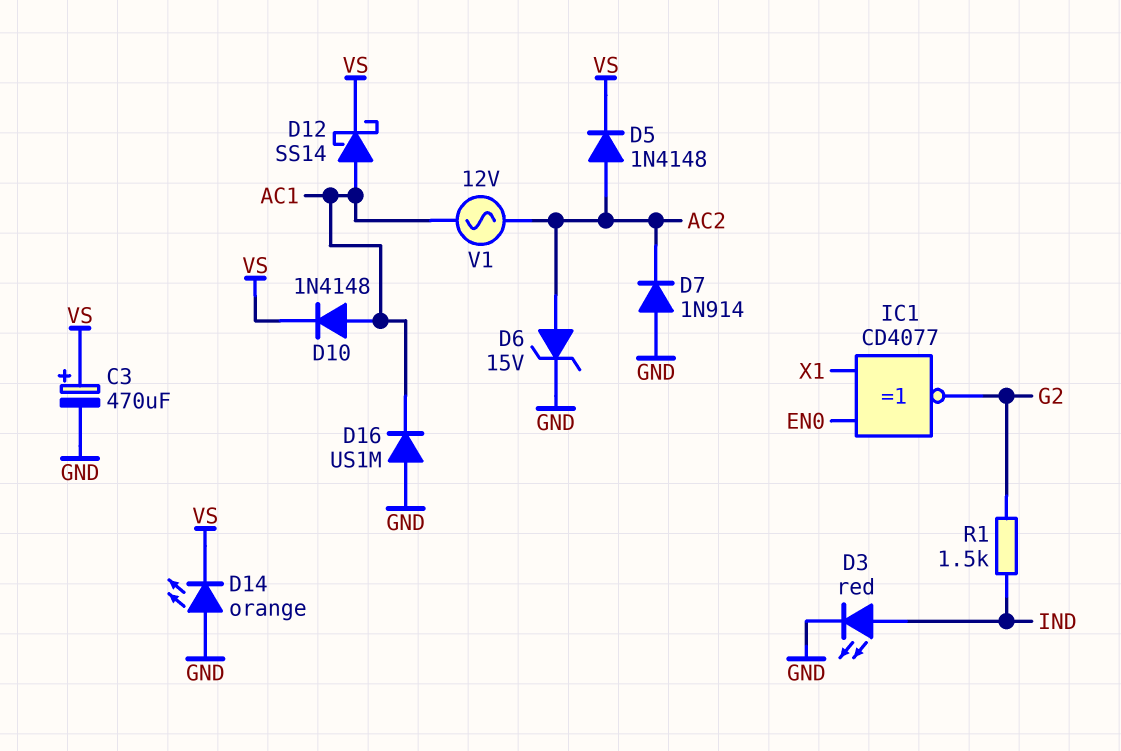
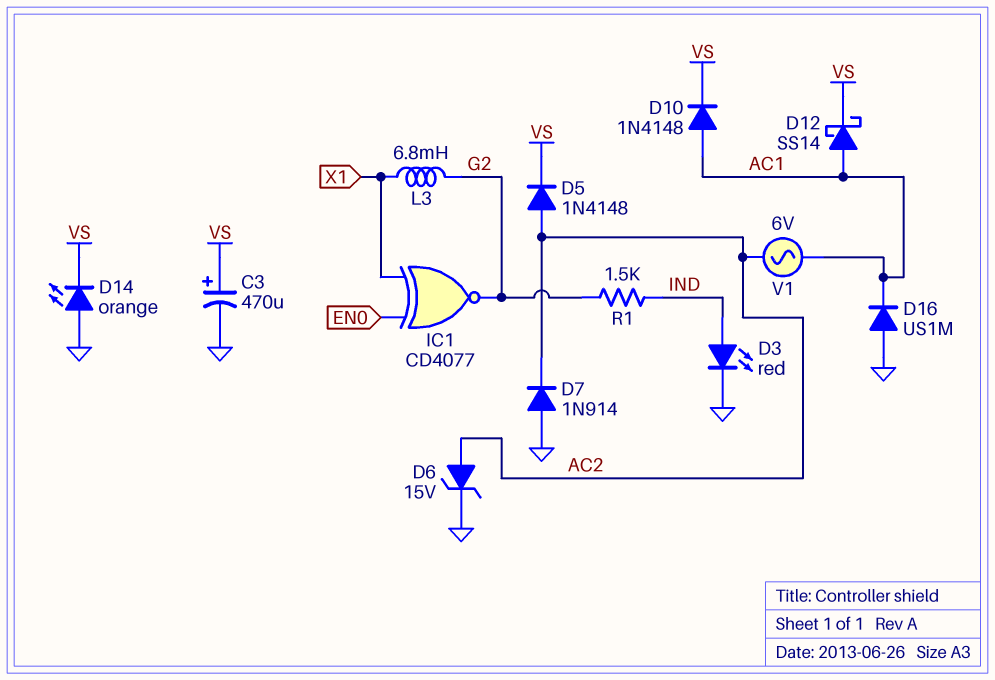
L3: none -> 6.8mH (G2, X1)
V1: AC 12V (AC1, AC2) -> AC 6V (AC1, AC2)

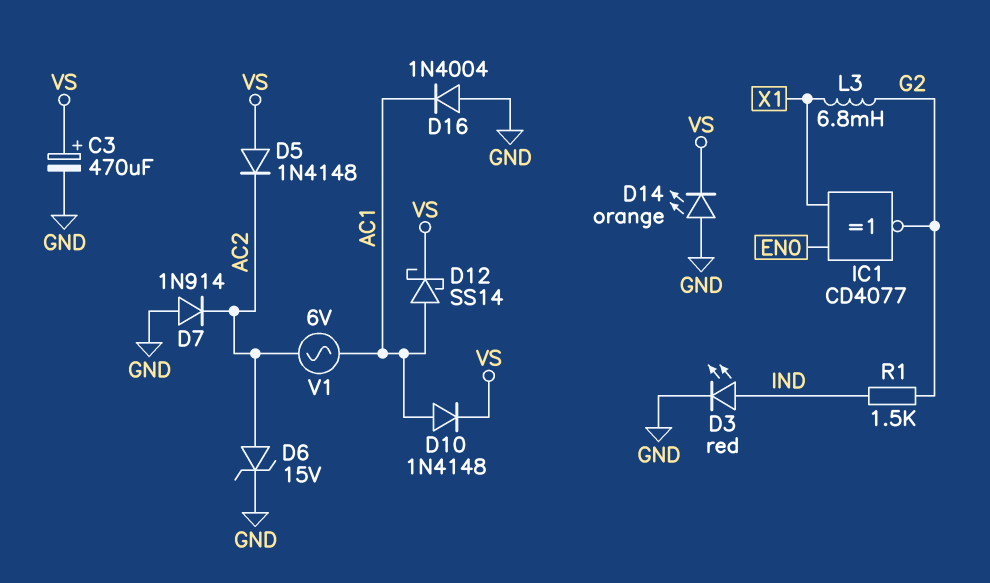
D5: diode 1N4148 (A AC2, K VS) -> diode 1N4148 (A VS, K AC2)
D16: diode US1M (A GND, K AC1) -> diode 1N4004 (A GND, K AC1)

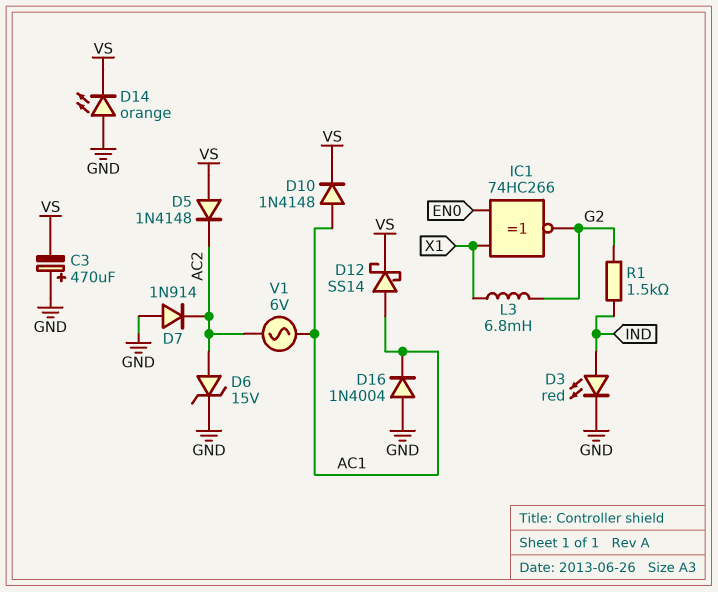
C3: 470uF (plus VS, minus GND) -> 470uF (plus GND, minus VS)
IC1: XNOR CD4077 (in EN0, in X1, out G2) -> XNOR 74HC266 (in EN0, in X1, out G2)

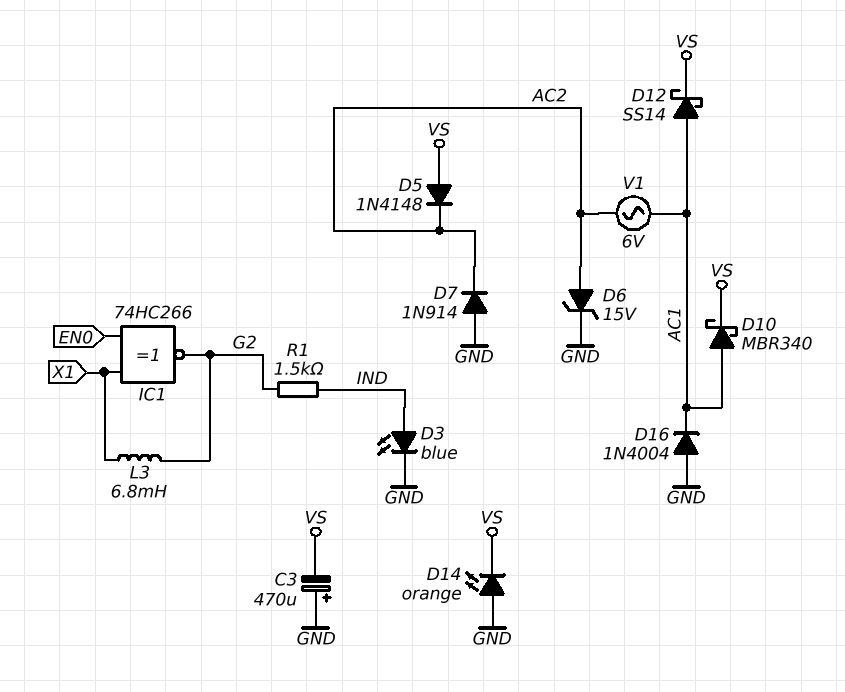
D3: LED red (A IND, K GND) -> LED blue (A IND, K GND)
D10: diode 1N4148 (A AC1, K VS) -> schottky MBR340 (A AC1, K VS)

